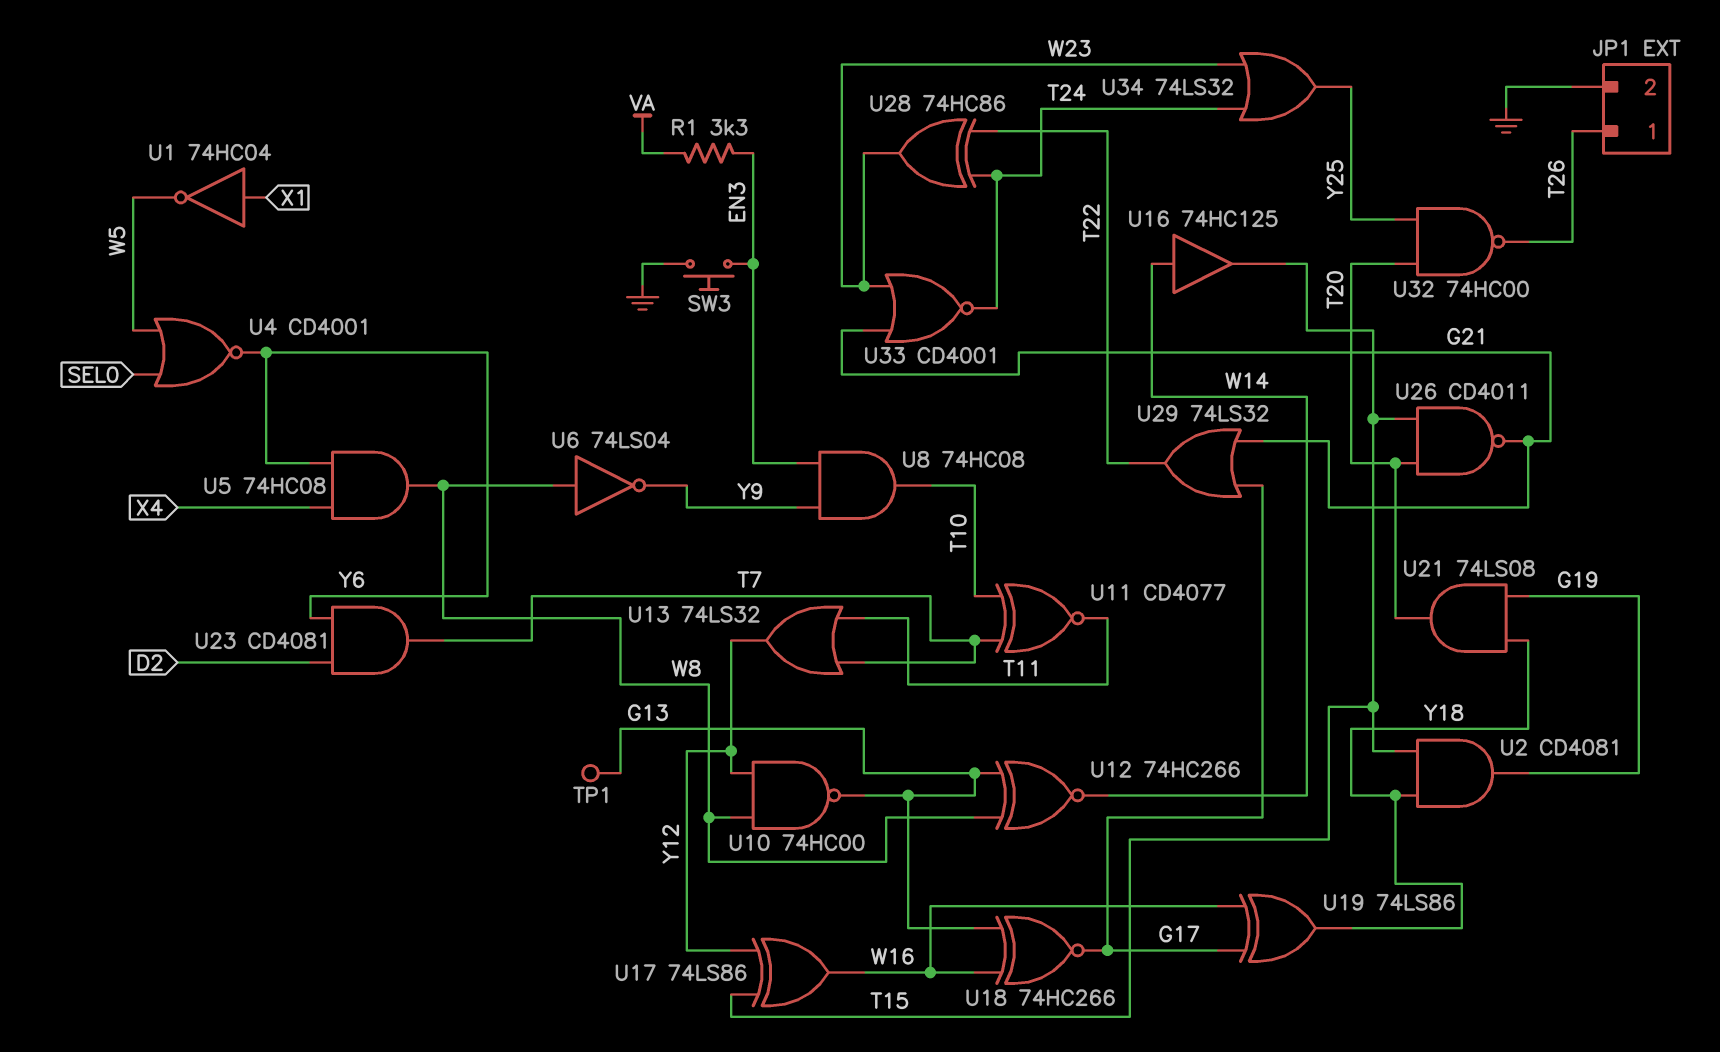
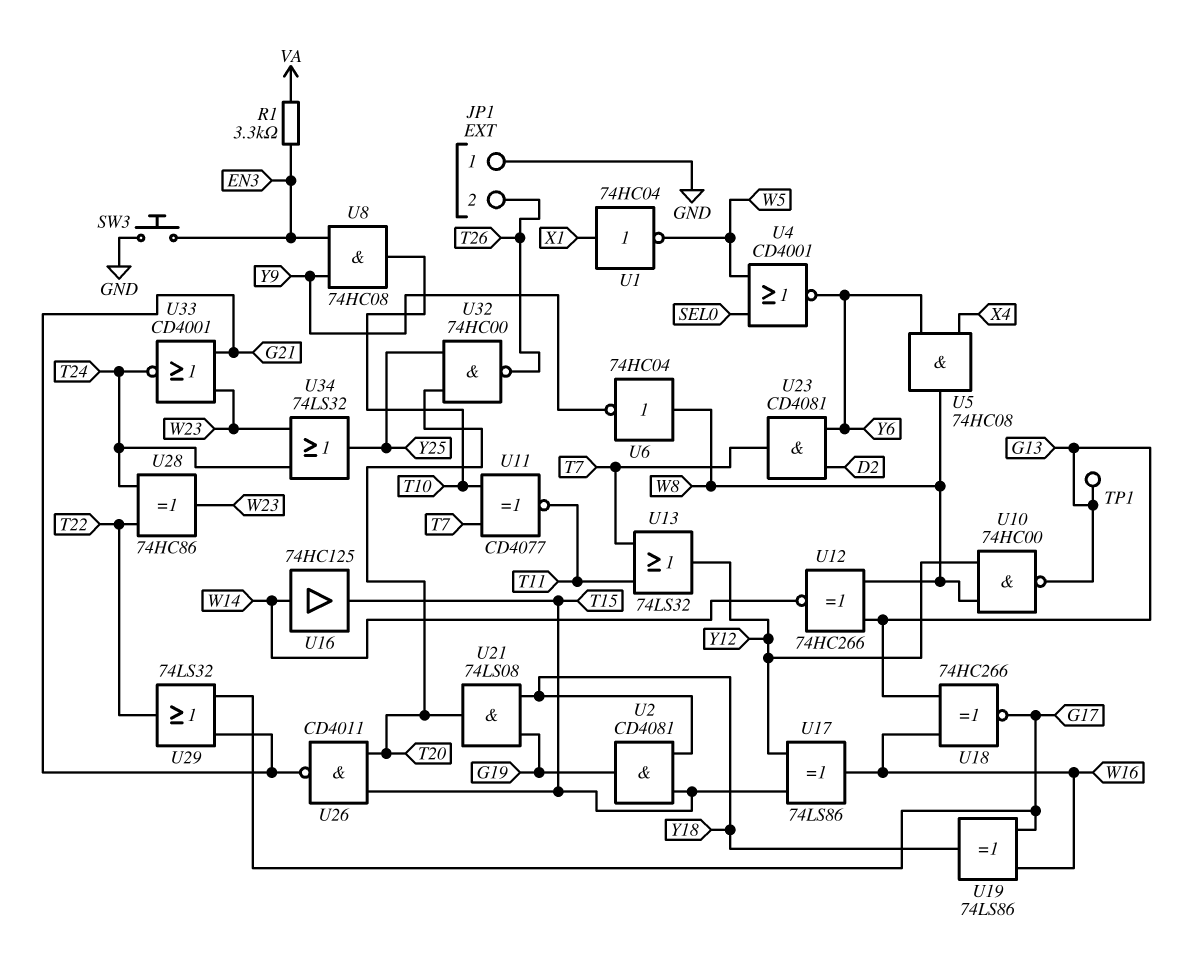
JP1 pin 1: T26 -> GND
JP1 pin 2: GND -> T26
U6: NOT 74LS04 (in W8, out Y9) -> NOT 74HC04 (in W8, out Y9)

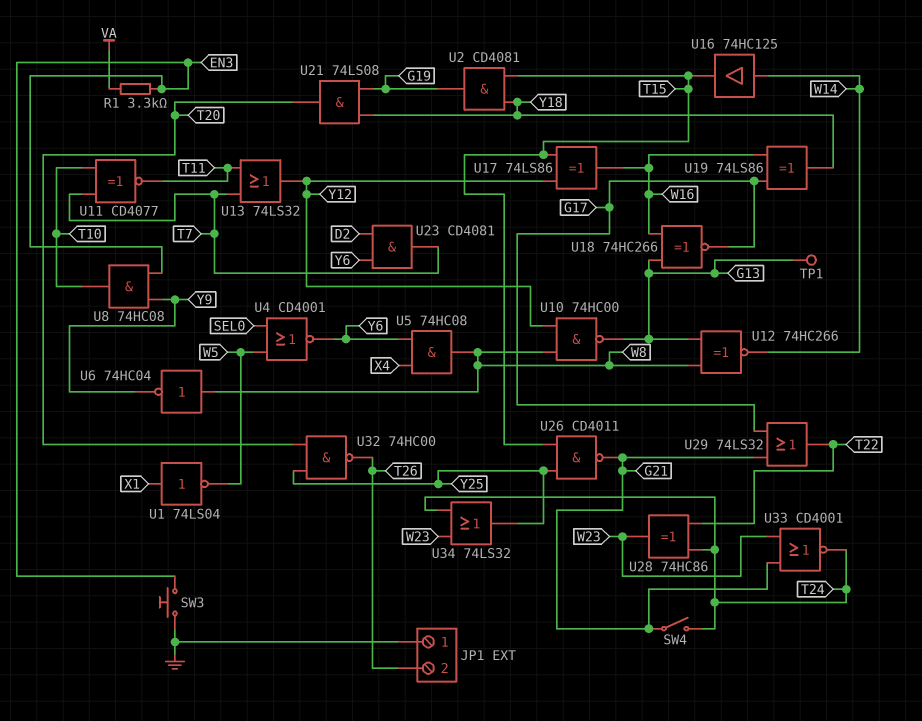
SW4: none -> switch (G21, T24)
U1: NOT 74HC04 (in X1, out W5) -> NOT 74LS04 (in X1, out W5)
U26: NAND CD4011 (in T15, in T20, out G21) -> NAND CD4011 (in T15, in Y25, out G21)

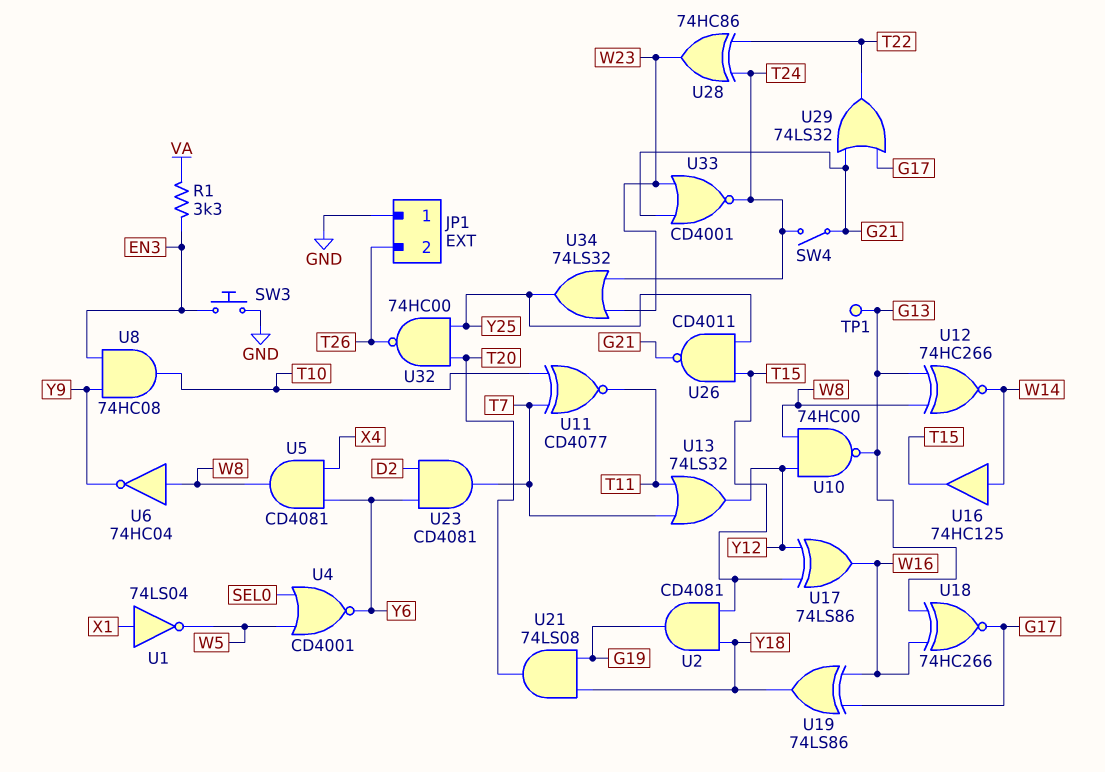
U5: AND 74HC08 (in X4, in Y6, out W8) -> AND CD4081 (in X4, in Y6, out W8)

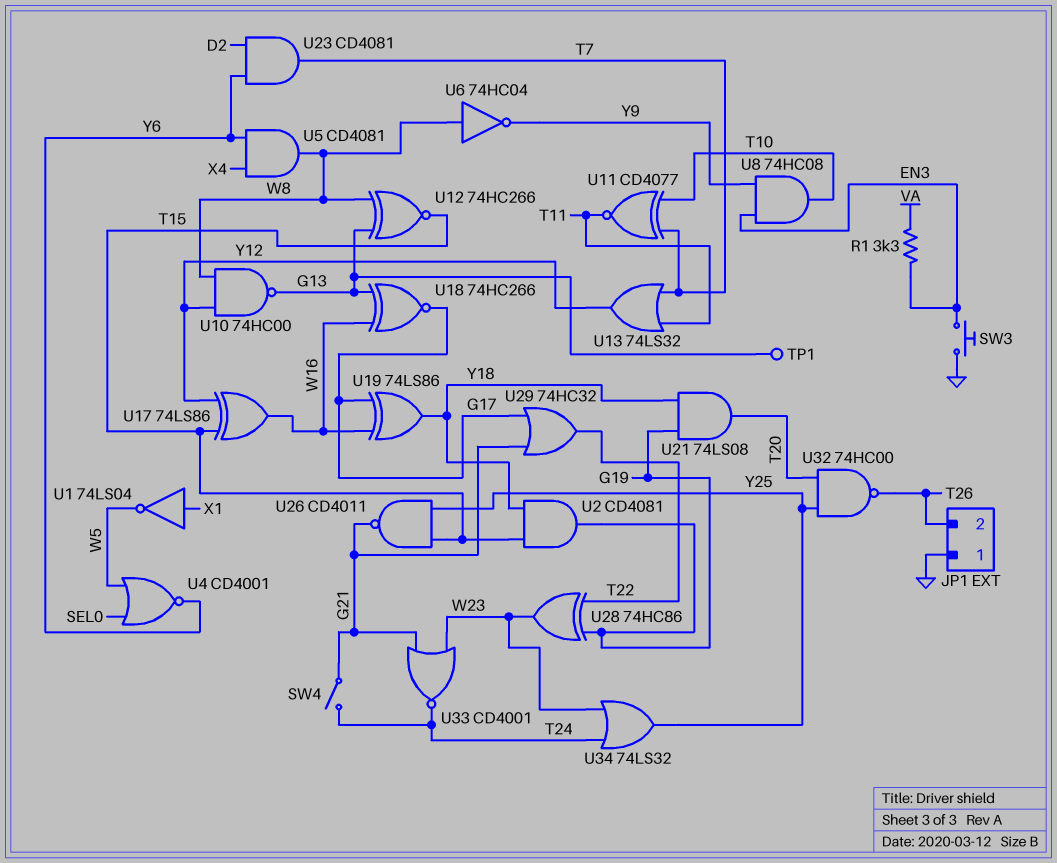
U12: XNOR 74HC266 (in G13, in W8, out W14) -> XNOR 74HC266 (in G13, in W8, out T15)
U16: buffer 74HC125 (in W14, out T15) -> none
U28: XOR 74HC86 (in T22, in T24, out W23) -> XOR 74HC86 (in G19, in T22, out W23)
U29: OR 74LS32 (in G17, in G21, out T22) -> OR 74HC32 (in G17, in G21, out T22)

